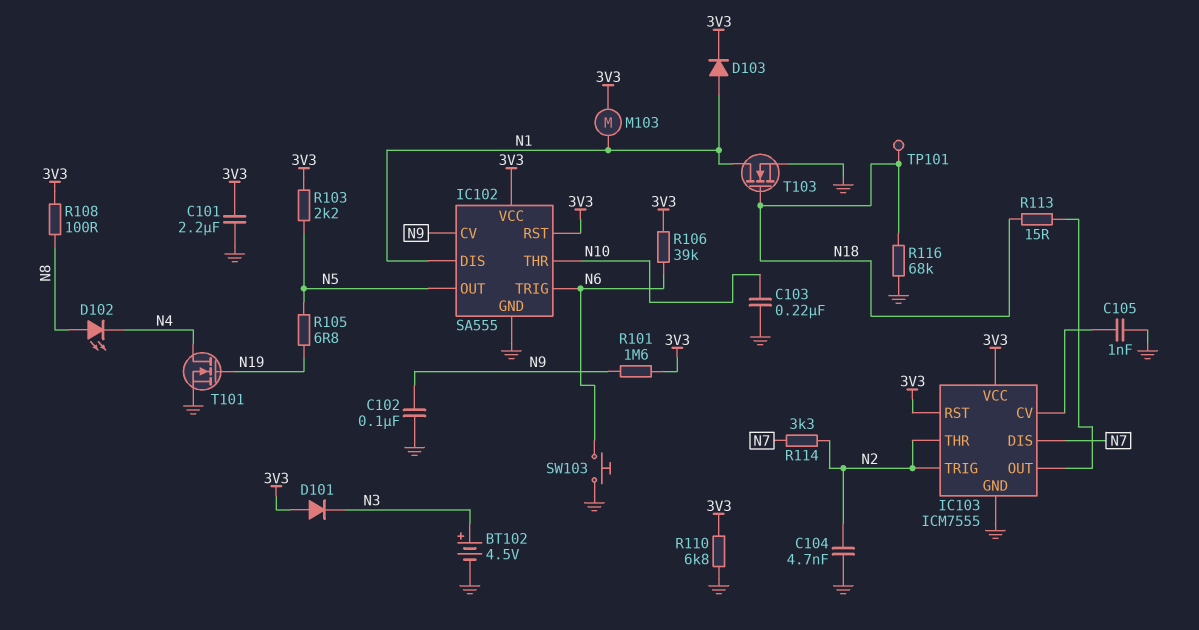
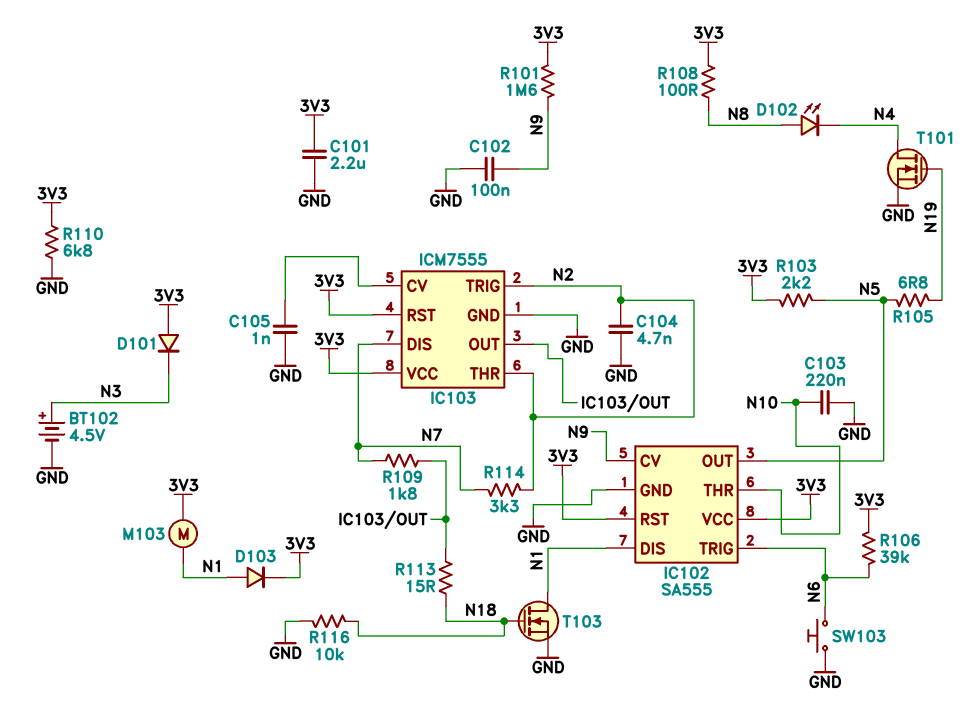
R109: none -> 1.8k (IC103/OUT, N7)
R116: 68k (GND, N18) -> 10k (GND, N18)
TP101: test point (N18) -> none

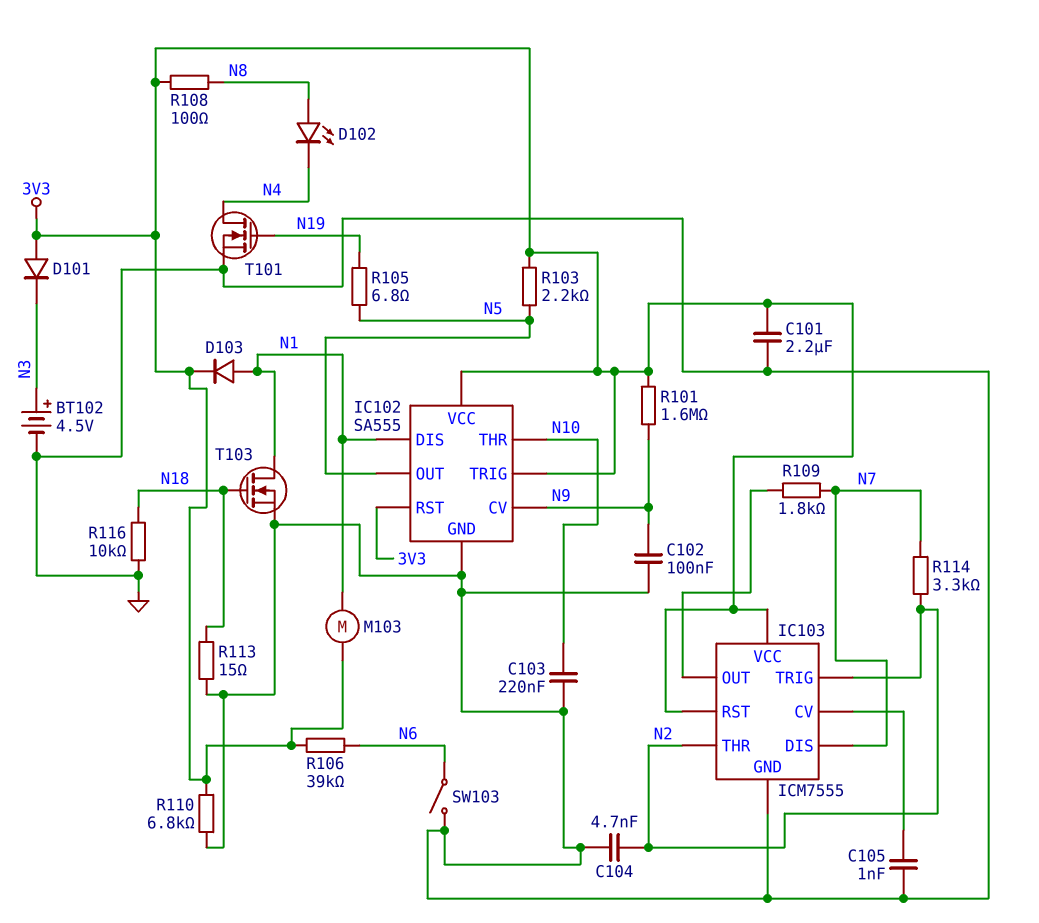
IC102 pin TRIG: N6 -> 3V3
R113: 15 (IC103/OUT, N18) -> 15 (GND, N18)
SW103: button (GND, N6) -> switch (GND, N6)

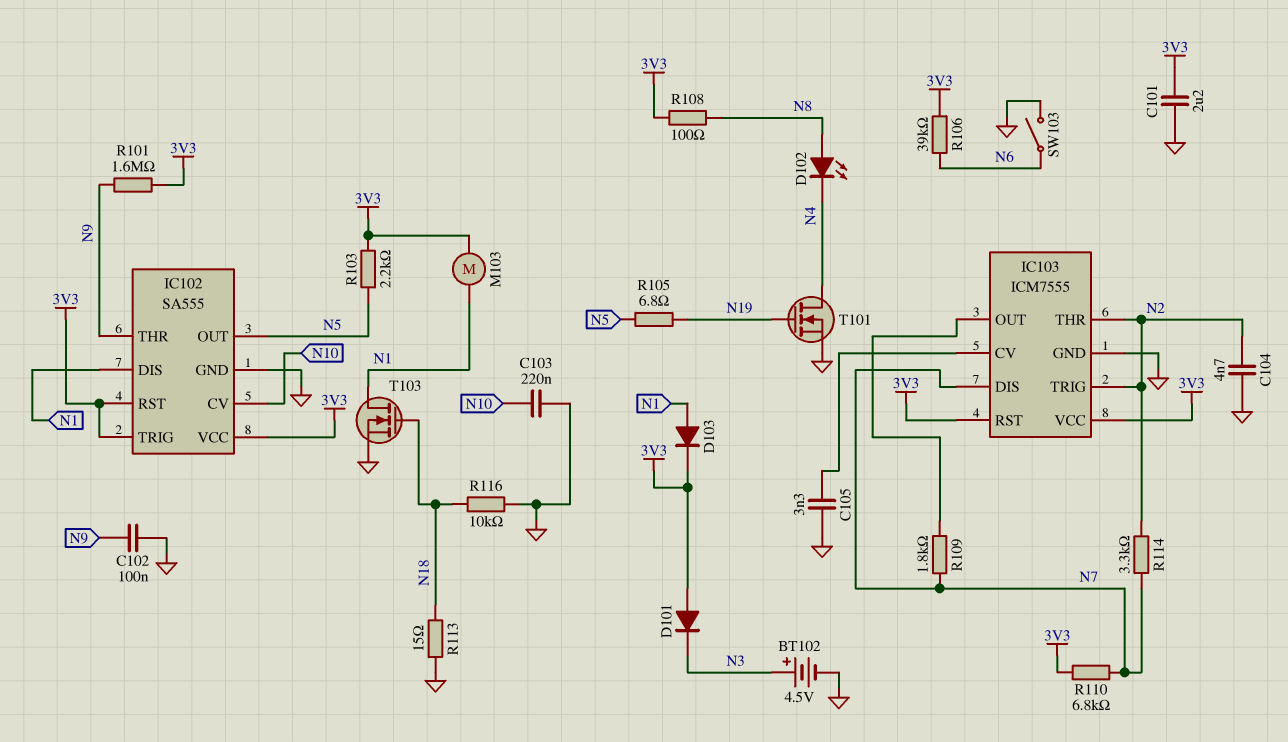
C105: 1nF (GND, IC103/CV) -> 3.3nF (GND, IC103/CV)
IC102 pin CV: N9 -> N10
IC102 pin THR: N10 -> N9
R110: 6.8k (3V3, GND) -> 6.8k (3V3, N7)

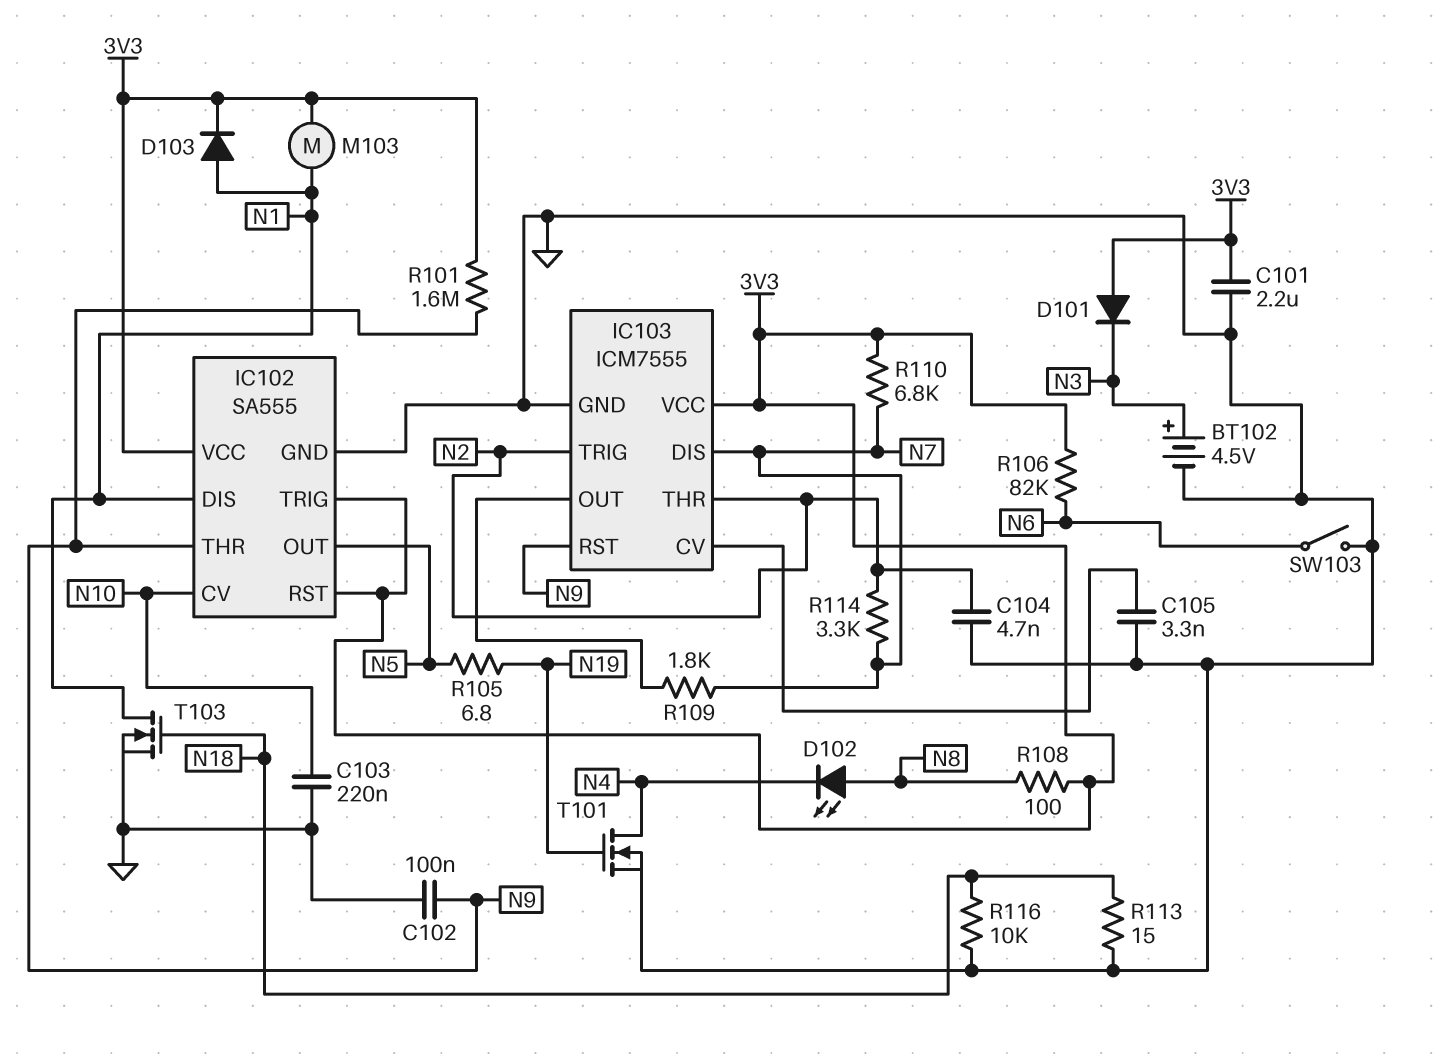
IC103 pin RST: 3V3 -> N9
R103: 2.2k (3V3, N5) -> none
R106: 39k (3V3, N6) -> 82k (3V3, N6)

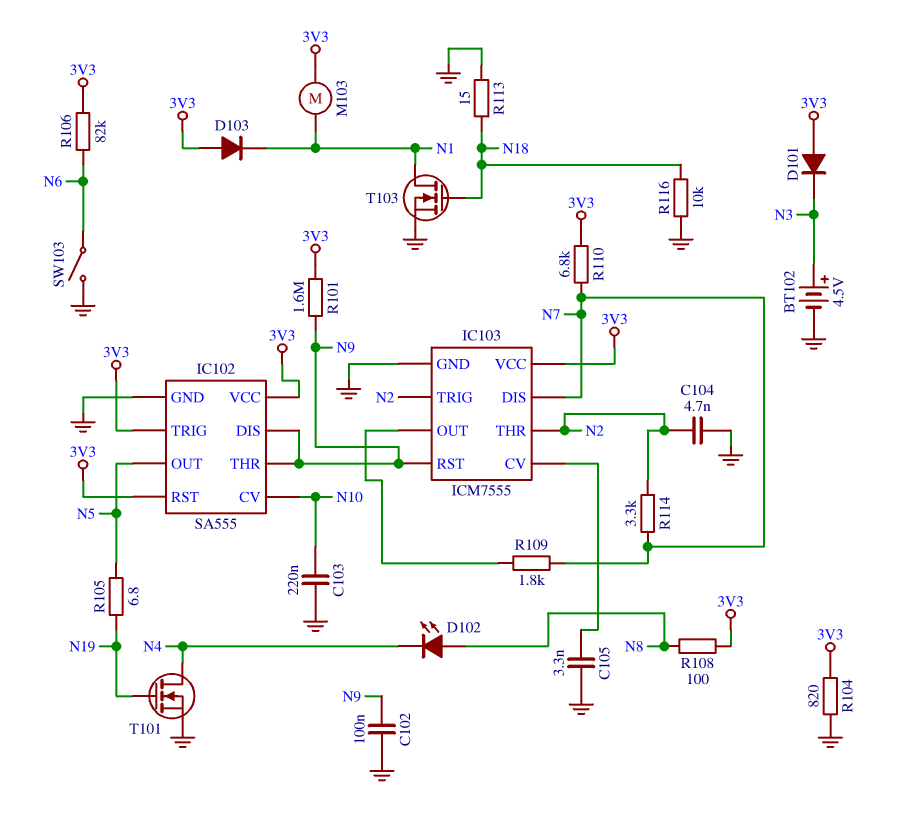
C101: 2.2uF (3V3, GND) -> none
D103: diode (A N1, K 3V3) -> diode (A 3V3, K N1)
IC102 pin DIS: N1 -> N9
R104: none -> 820 (3V3, GND)

